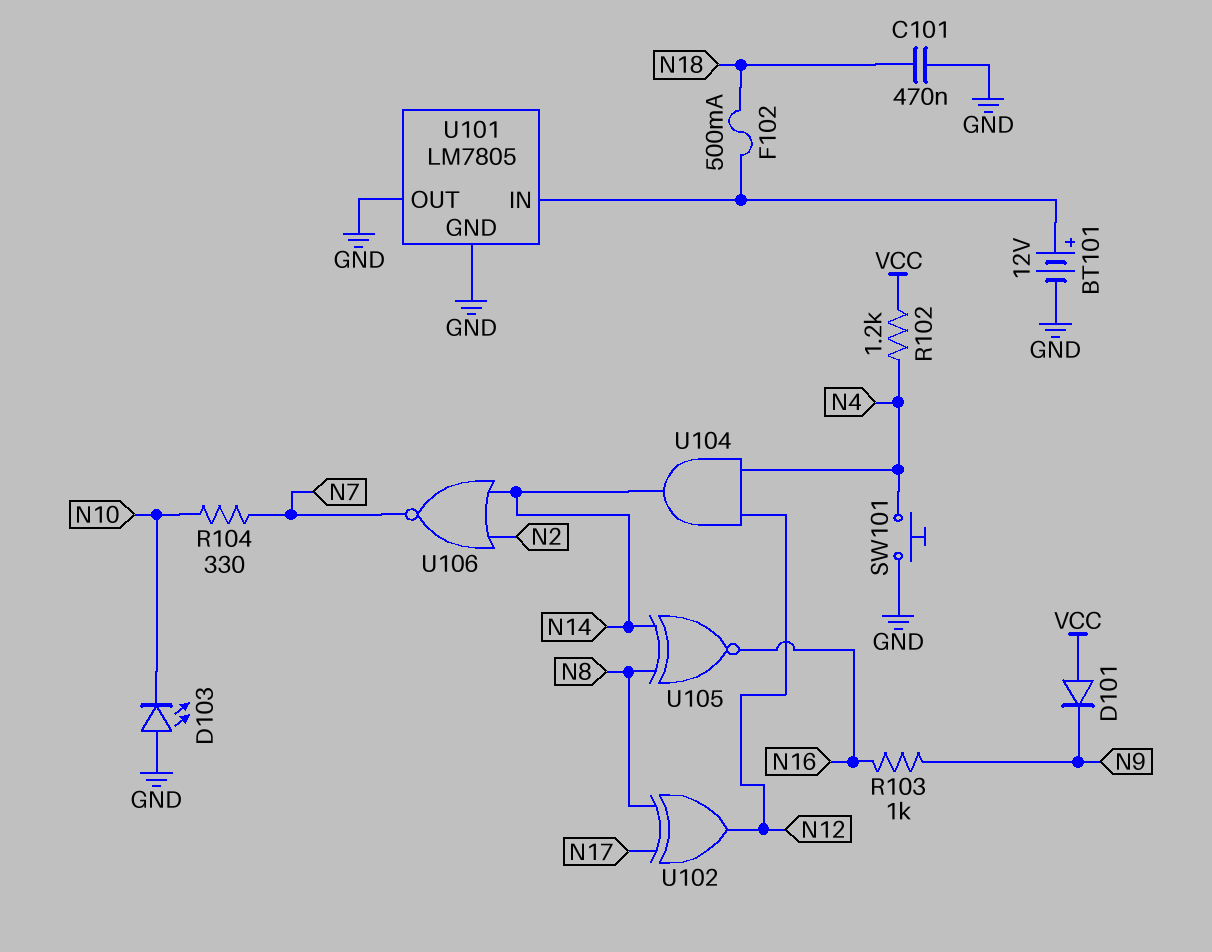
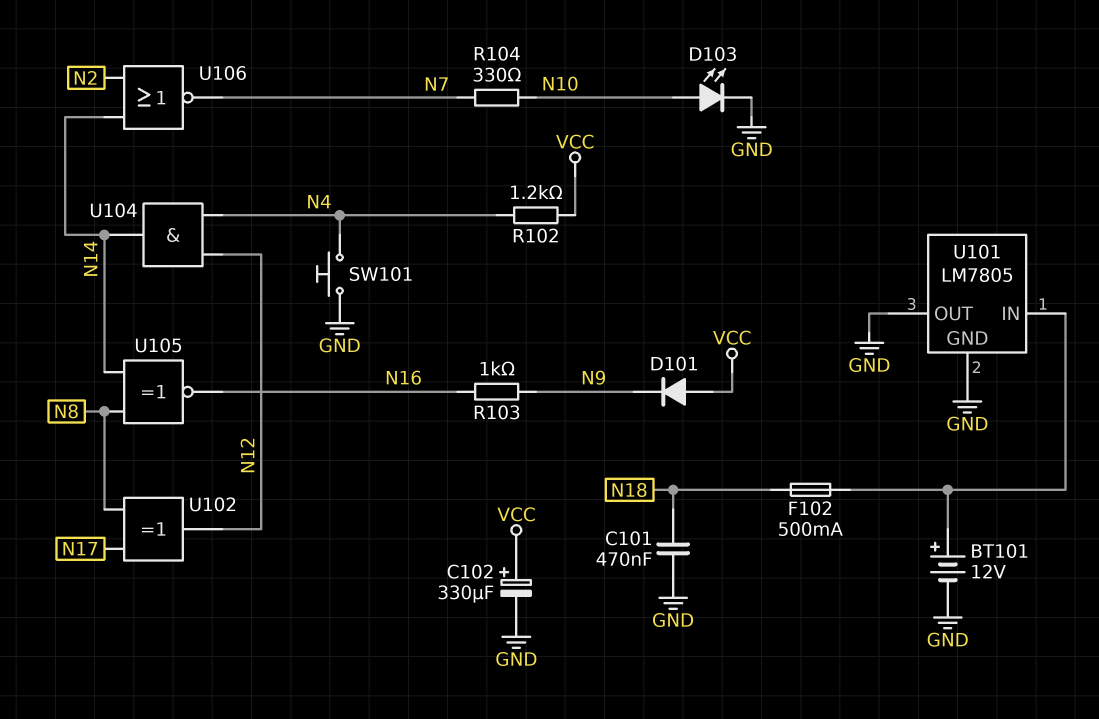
C102: none -> 330uF (plus VCC, minus GND)
D103: LED (A GND, K N10) -> LED (A N10, K GND)

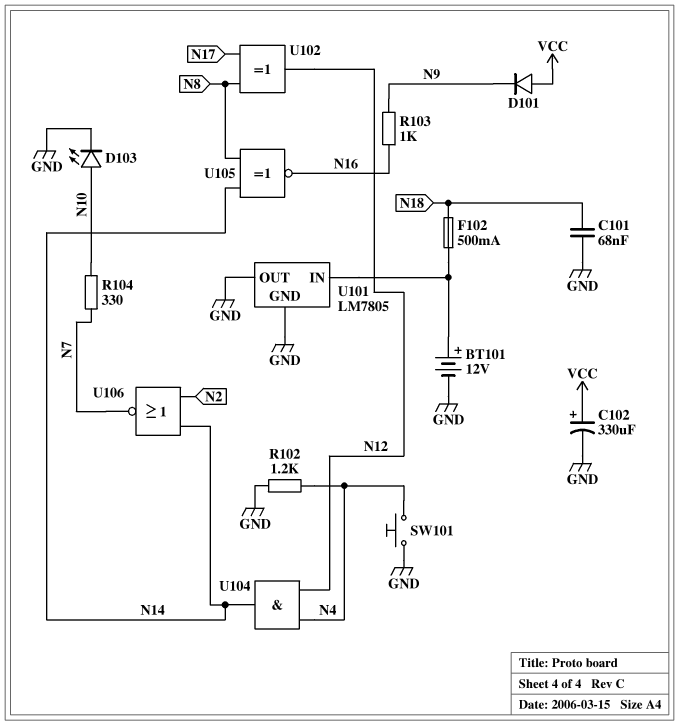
C101: 470nF (GND, N18) -> 68nF (GND, N18)
R102: 1.2k (N4, VCC) -> 1.2k (GND, N4)

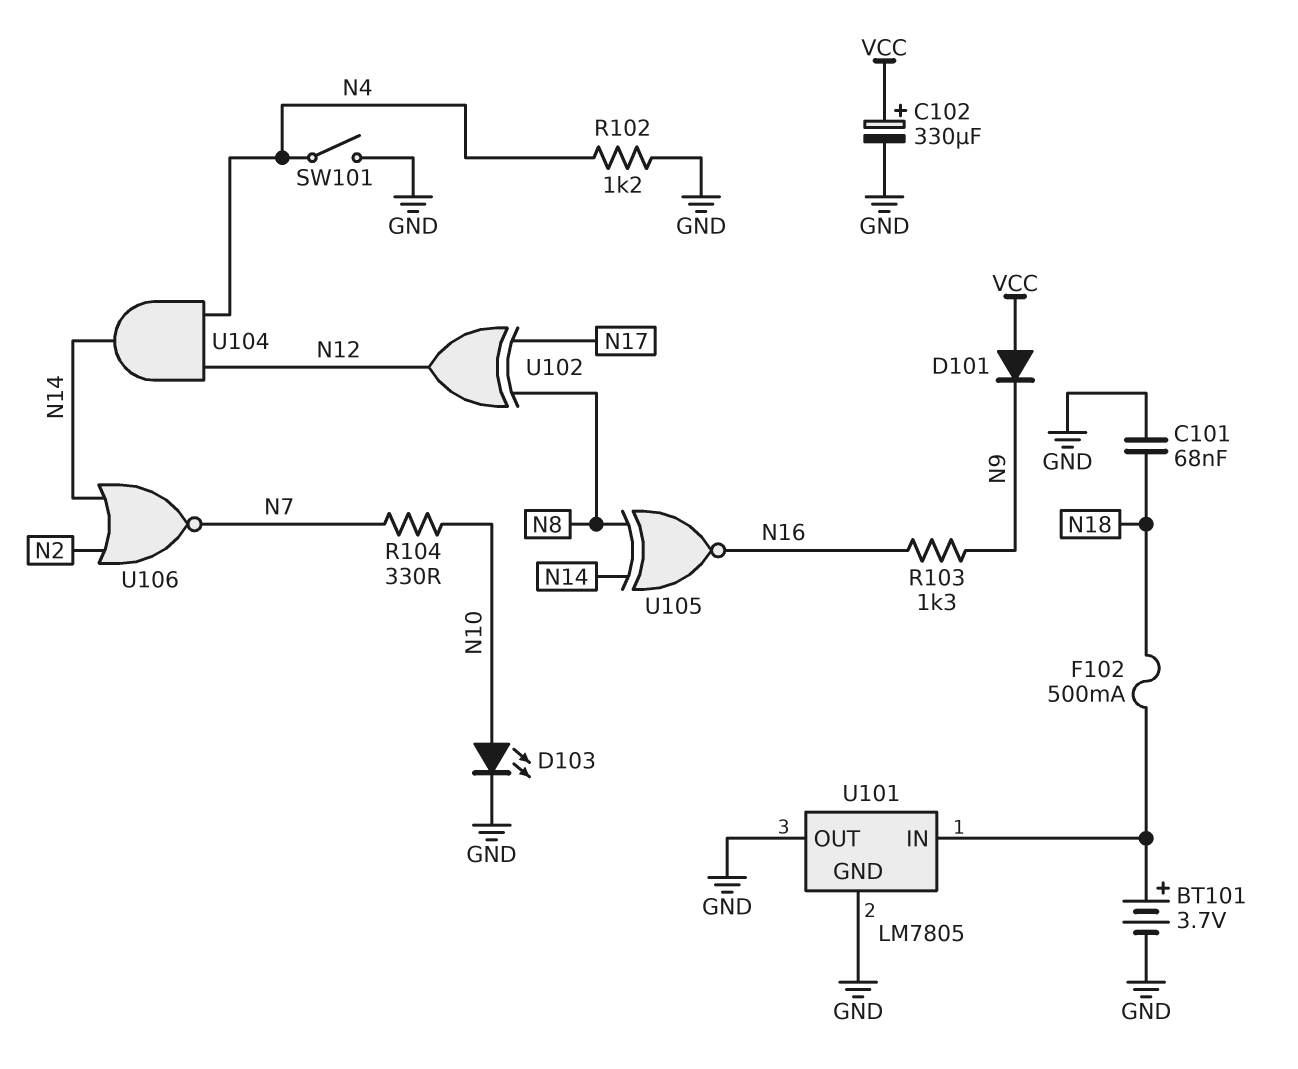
BT101: 12V (plus U101/IN, minus GND) -> 3.7V (plus U101/IN, minus GND)
R103: 1k (N9, N16) -> 1.3k (N9, N16)
SW101: button (GND, N4) -> switch (GND, N4)

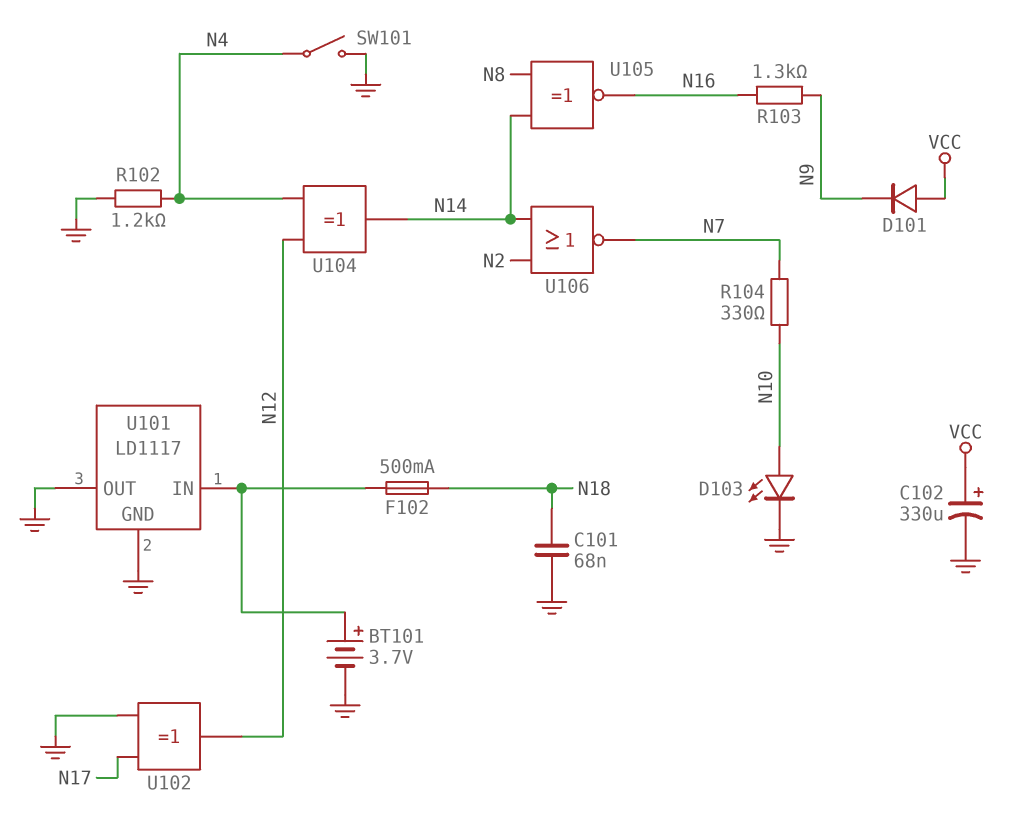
U101: LM7805 -> LD1117
U102: XOR (in N8, in N17, out N12) -> XOR (in GND, in N17, out N12)
U104: AND (in N4, in N12, out N14) -> XOR (in N4, in N12, out N14)

